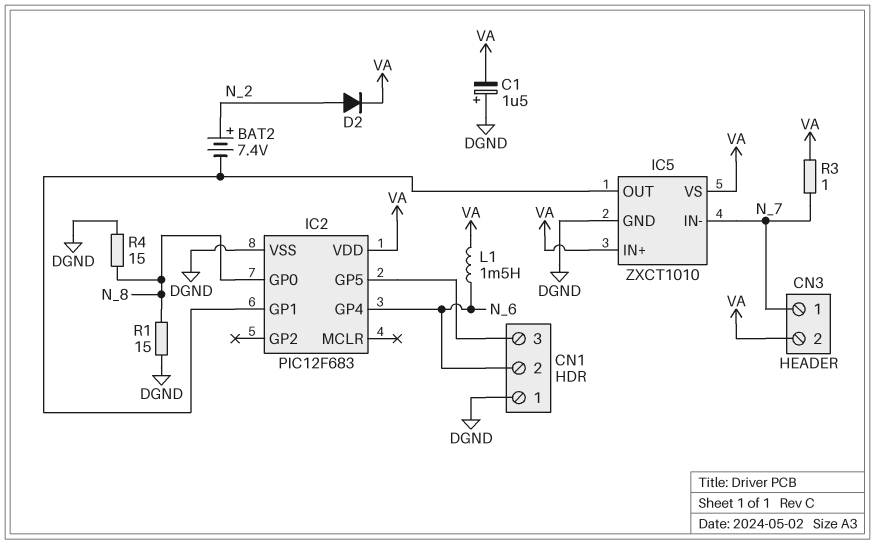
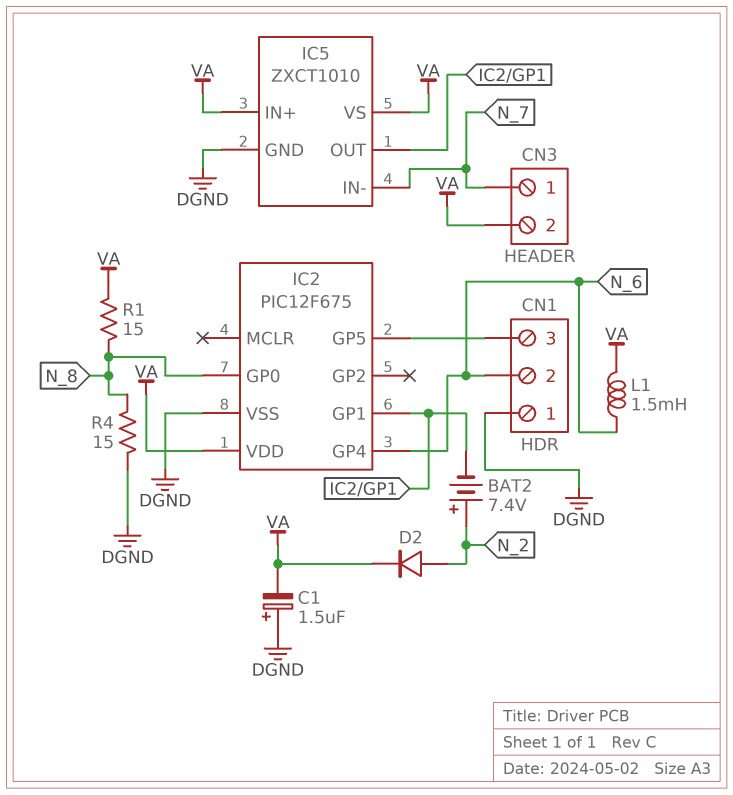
IC2: PIC12F683 -> PIC12F675
R1: 15 (DGND, N_8) -> 15 (N_8, VA)
R3: 1 (N_7, VA) -> none

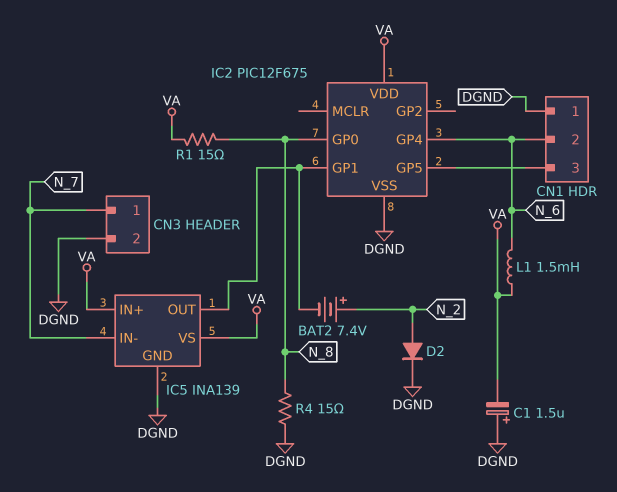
CN3 pin 2: VA -> DGND
D2: diode (A N_2, K VA) -> diode (A N_2, K DGND)
IC5: ZXCT1010 -> INA139

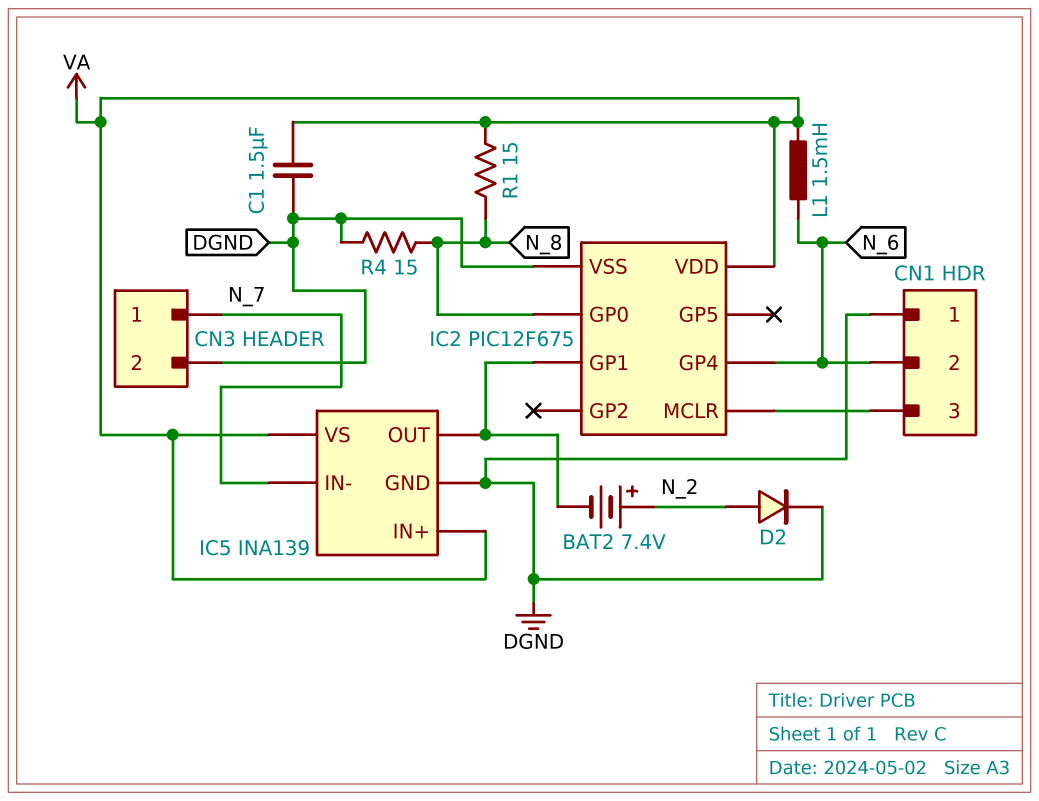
C1: 1.5uF (plus DGND, minus VA) -> 1.5uF (DGND, VA)
IC2 pin GP5: CN1/3 -> none
IC2 pin MCLR: none -> CN1/3

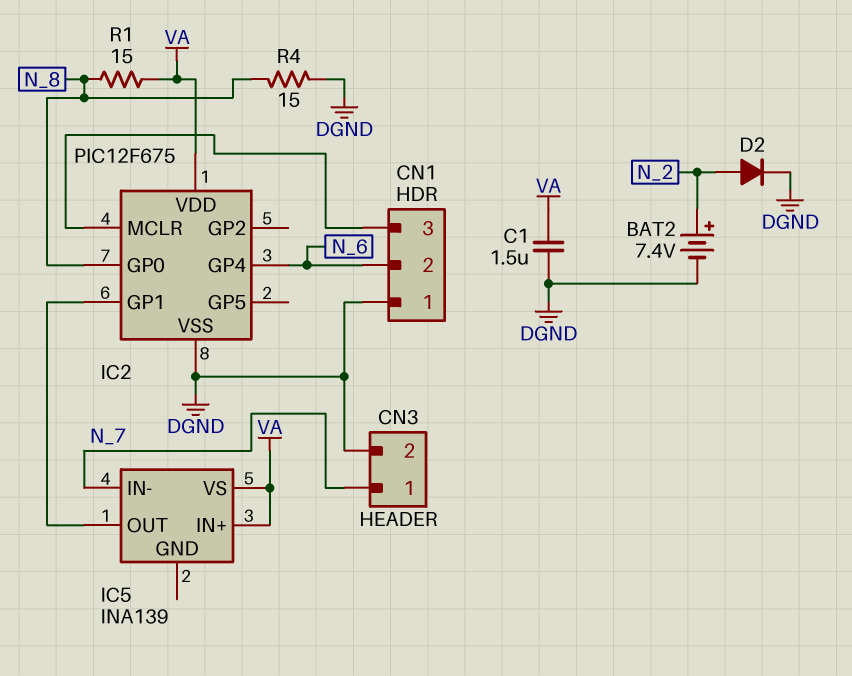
BAT2: 7.4V (plus N_2, minus IC2/GP1) -> 7.4V (plus N_2, minus DGND)
IC5 pin GND: DGND -> none
L1: 1.5mH (N_6, VA) -> none

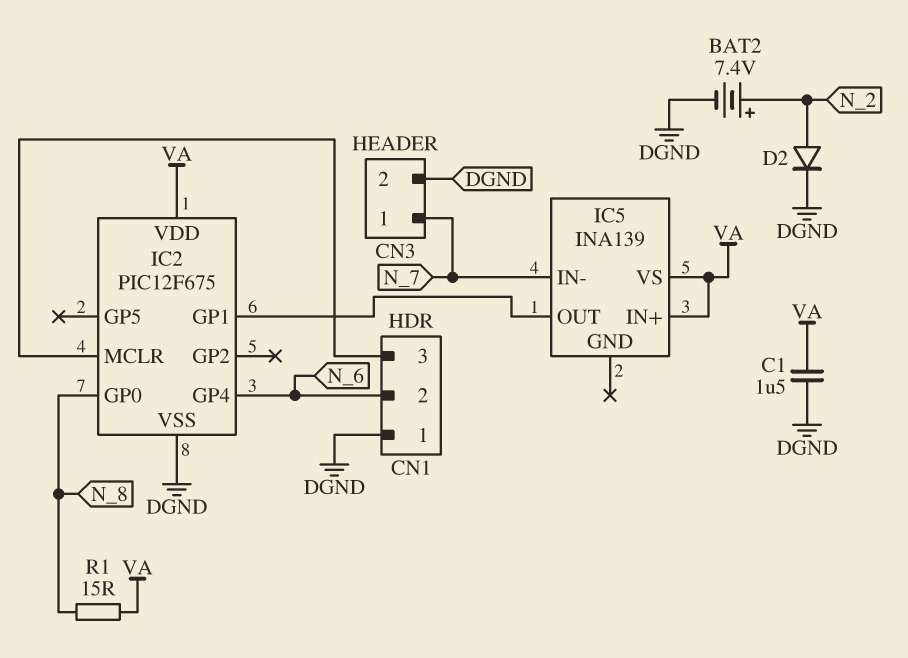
R4: 15 (DGND, N_8) -> none

